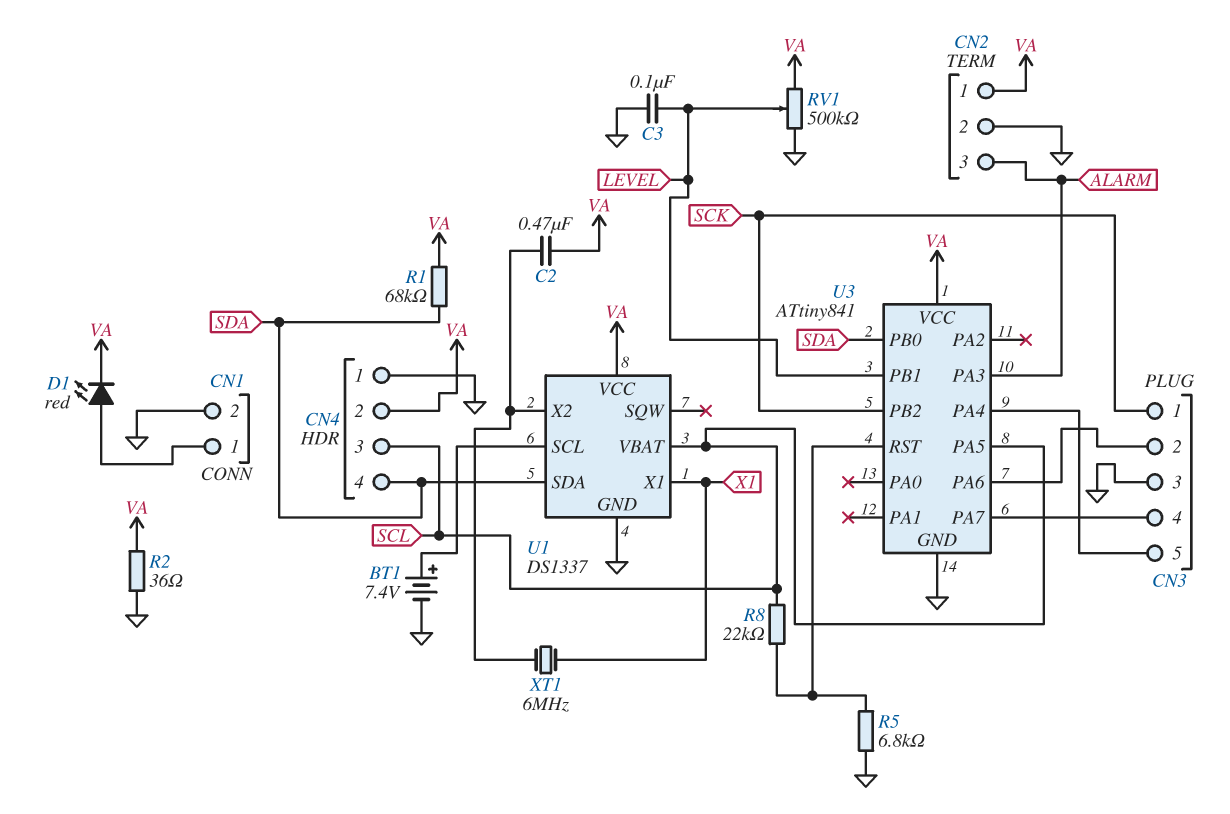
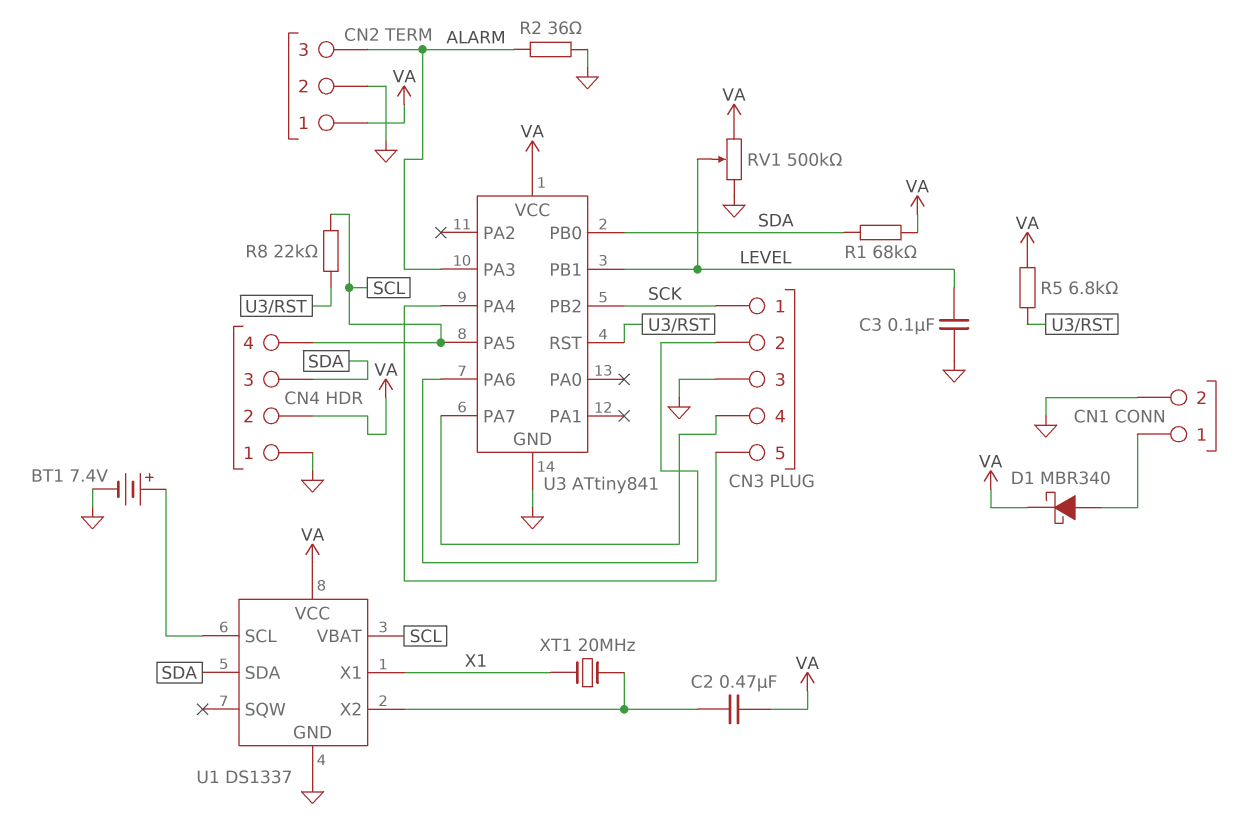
CN4 pin 3: SCL -> SDA
CN4 pin 4: SDA -> SCL
D1: LED red (A CN1/1, K VA) -> schottky MBR340 (A CN1/1, K VA)
R2: 36 (GND, VA) -> 36 (ALARM, GND)
R5: 6.8k (GND, U3/RST) -> 6.8k (U3/RST, VA)
XT1: 6MHz (U1/X2, X1) -> 20MHz (U1/X2, X1)

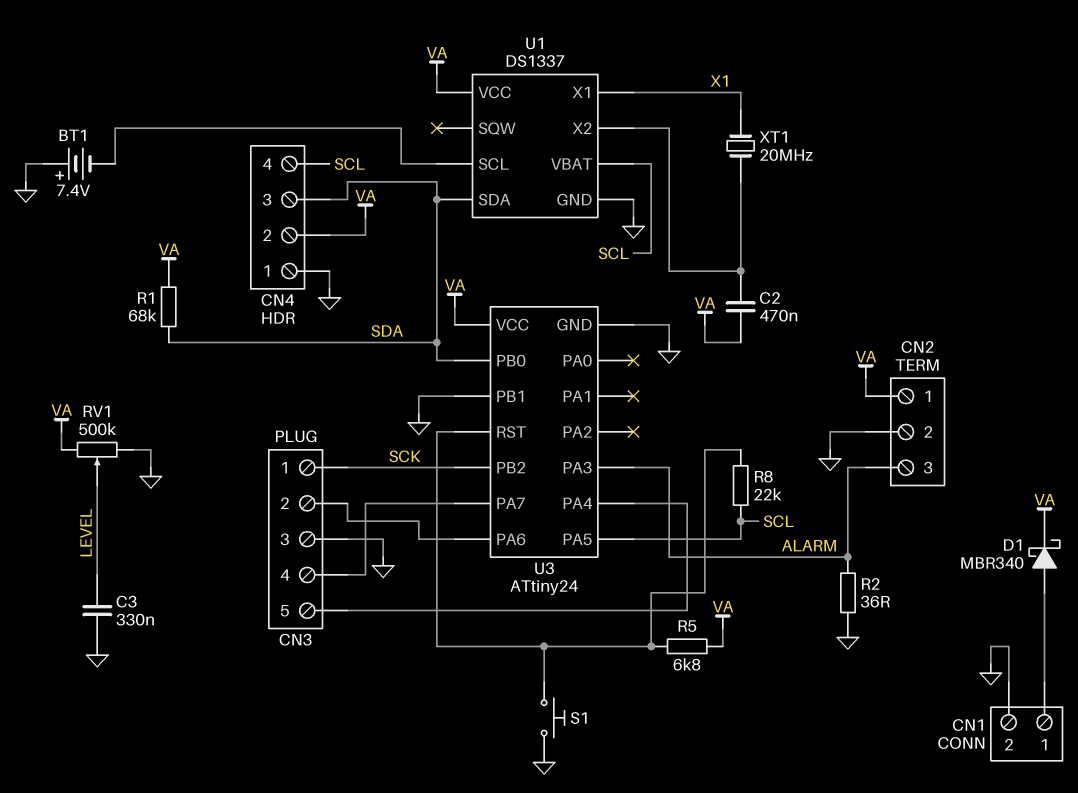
BT1: 7.4V (plus U1/SCL, minus GND) -> 7.4V (plus GND, minus U1/SCL)
C3: 100nF (GND, LEVEL) -> 330nF (GND, LEVEL)
S1: none -> button (GND, U3/RST)
U3: ATtiny841 -> ATtiny24
U3 pin PB1: LEVEL -> GND

